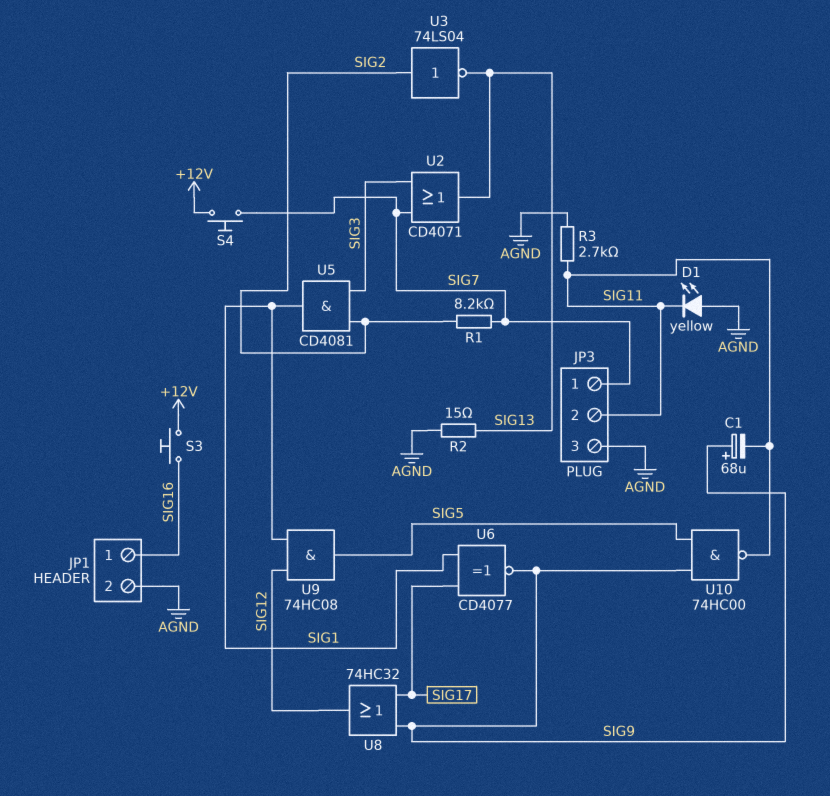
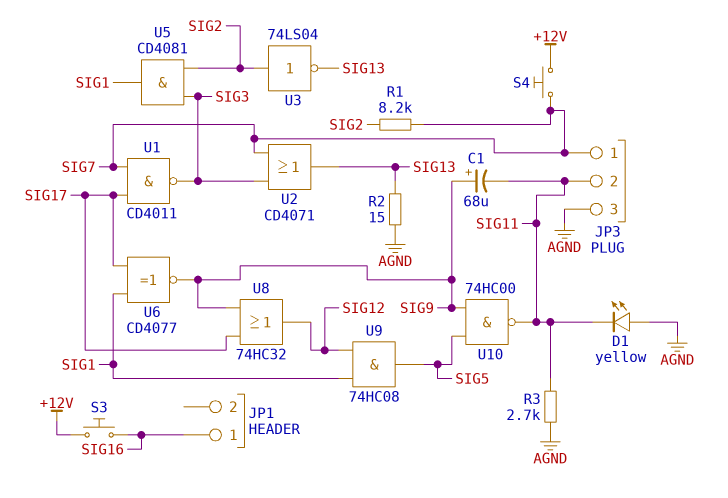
JP1 pin 2: AGND -> none
U1: none -> NAND CD4011 (in SIG7, in SIG17, out SIG3)

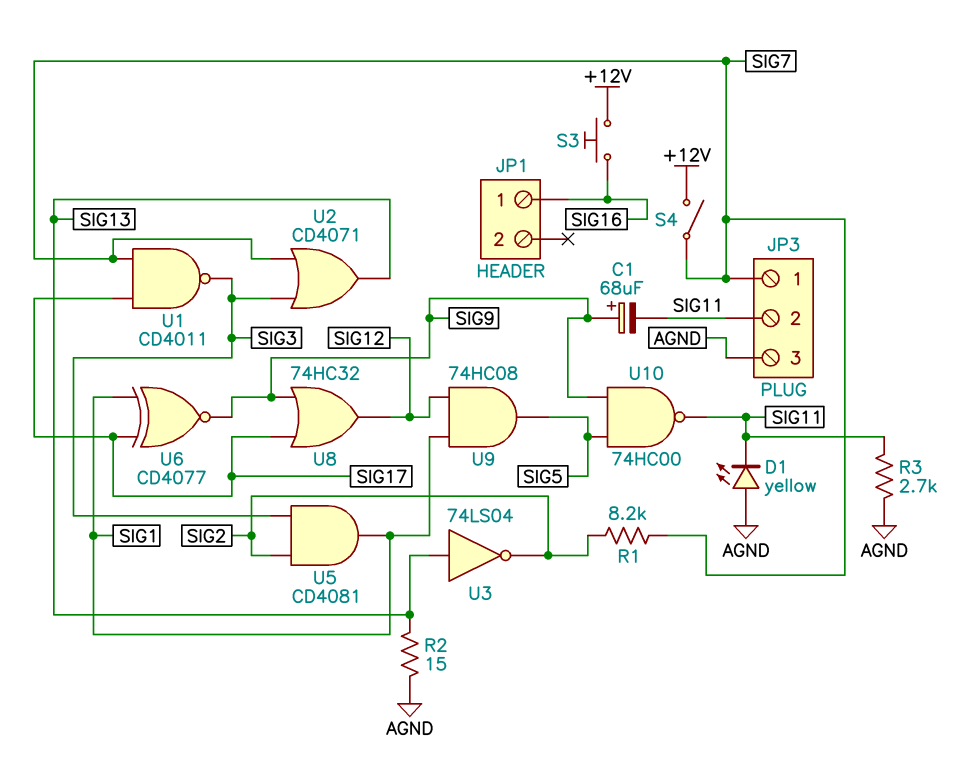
S4: button (+12V, SIG7) -> switch (+12V, SIG7)
U3: NOT 74LS04 (in SIG2, out SIG13) -> NOT 74LS04 (in SIG13, out SIG2)

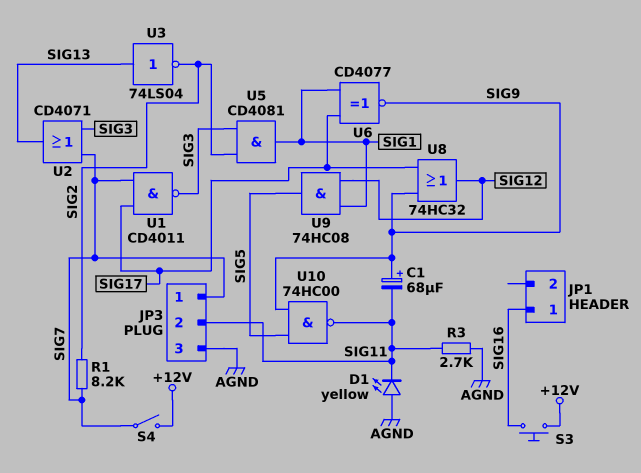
R2: 15 (AGND, SIG13) -> none

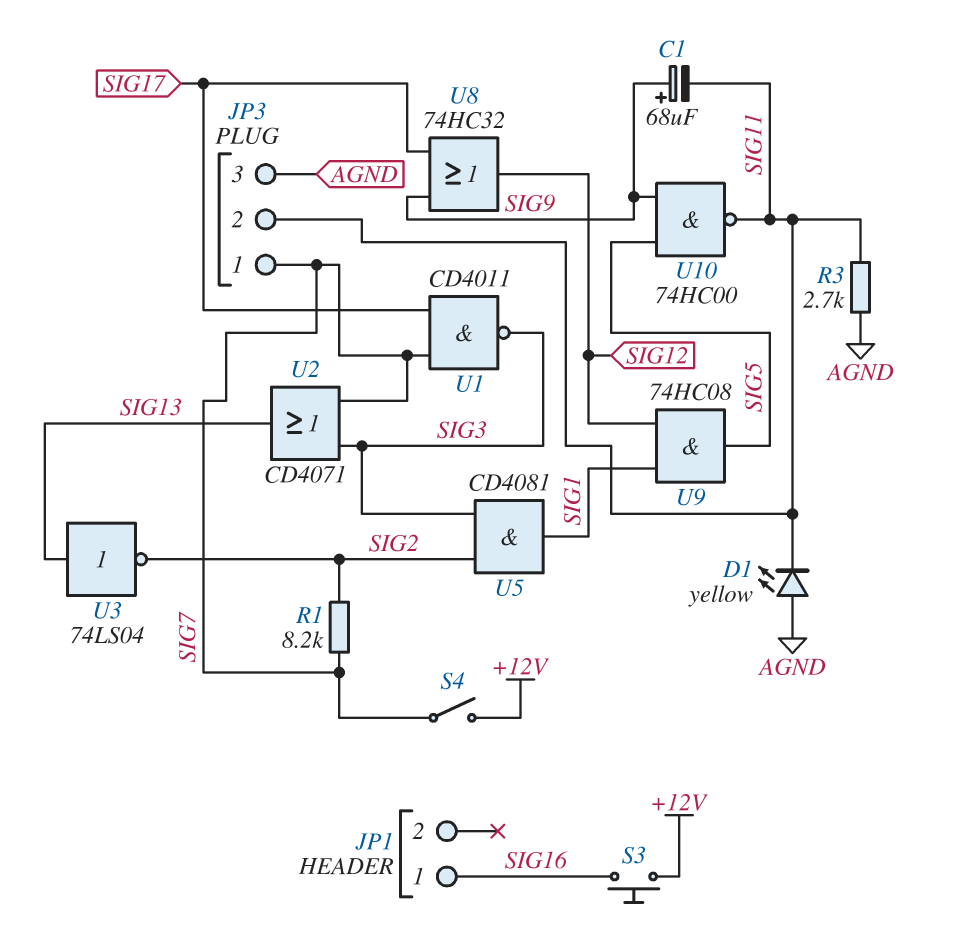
U6: XNOR CD4077 (in SIG1, in SIG17, out SIG9) -> none

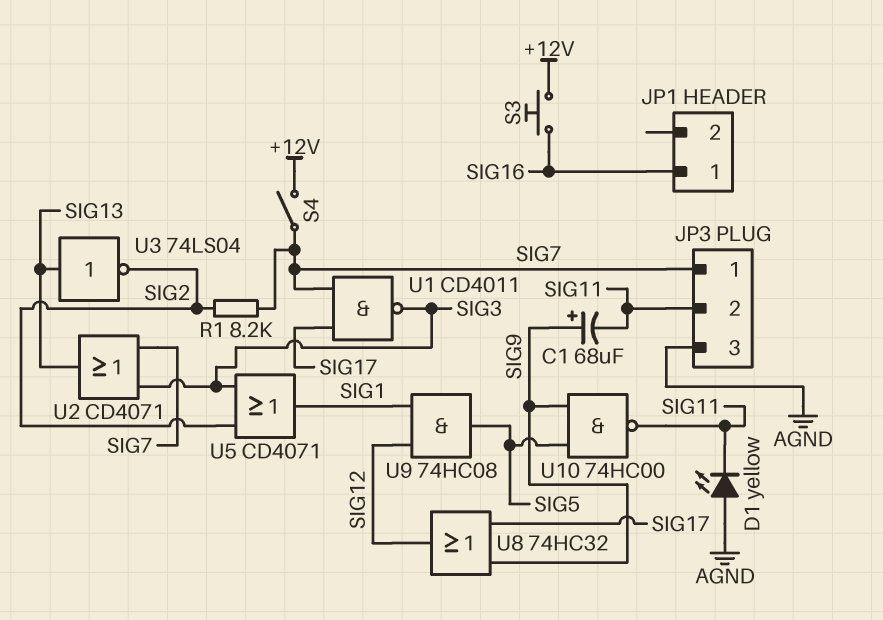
R3: 2.7k (AGND, SIG11) -> none
U5: AND CD4081 (in SIG2, in SIG3, out SIG1) -> OR CD4071 (in SIG2, in SIG3, out SIG1)

